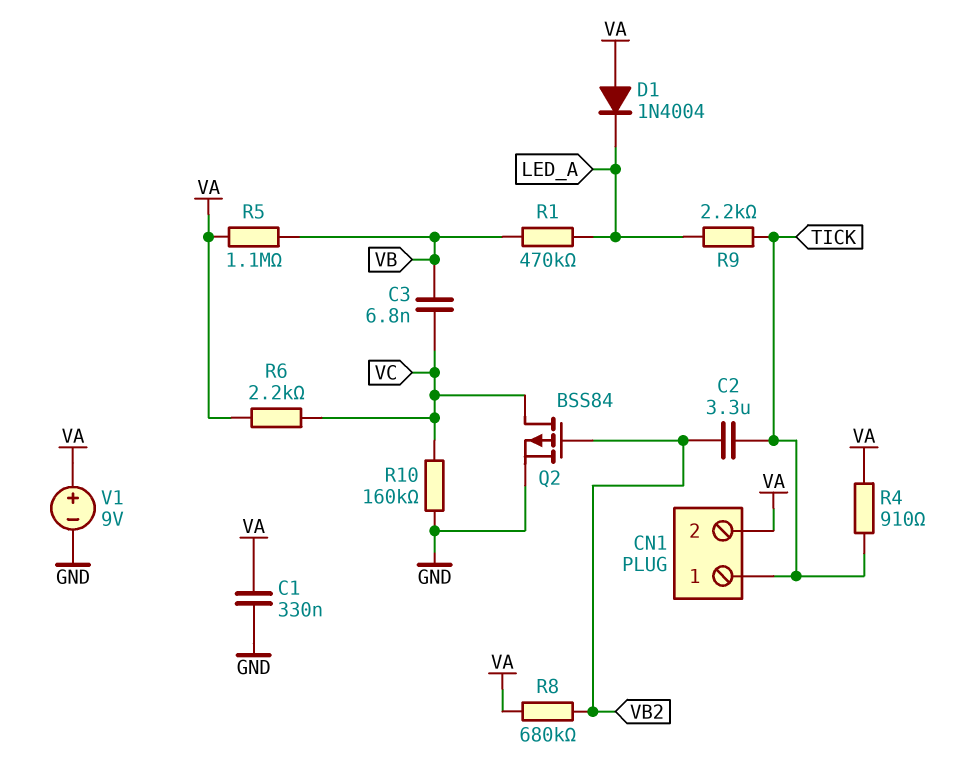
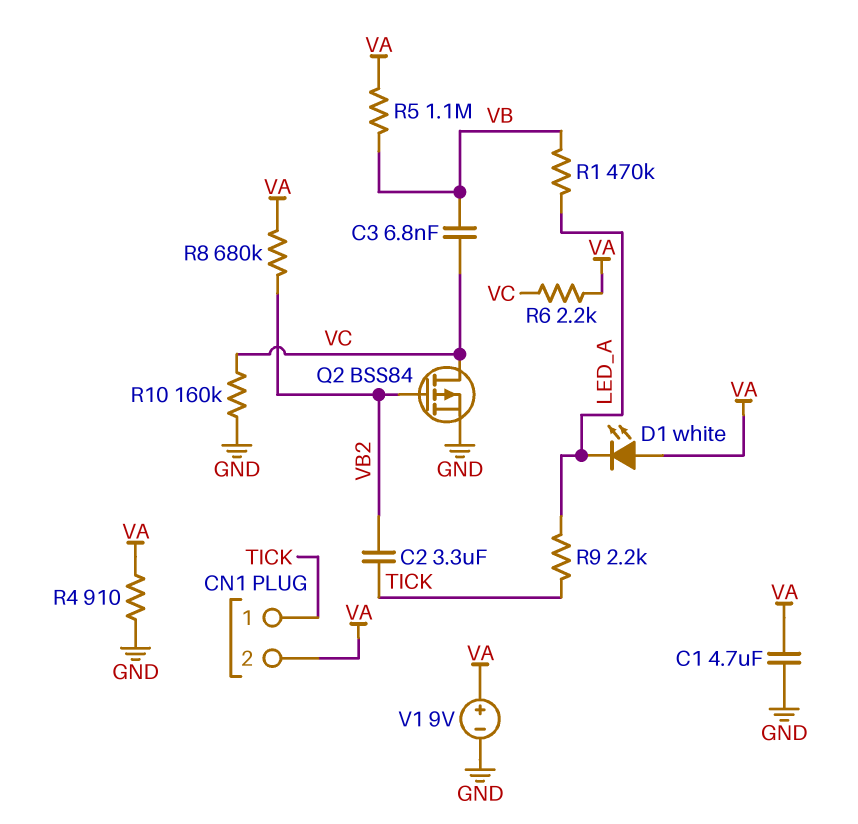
C1: 330nF (GND, VA) -> 4.7uF (GND, VA)
D1: diode 1N4004 (A VA, K LED_A) -> LED white (A VA, K LED_A)
R4: 910 (TICK, VA) -> 910 (GND, VA)

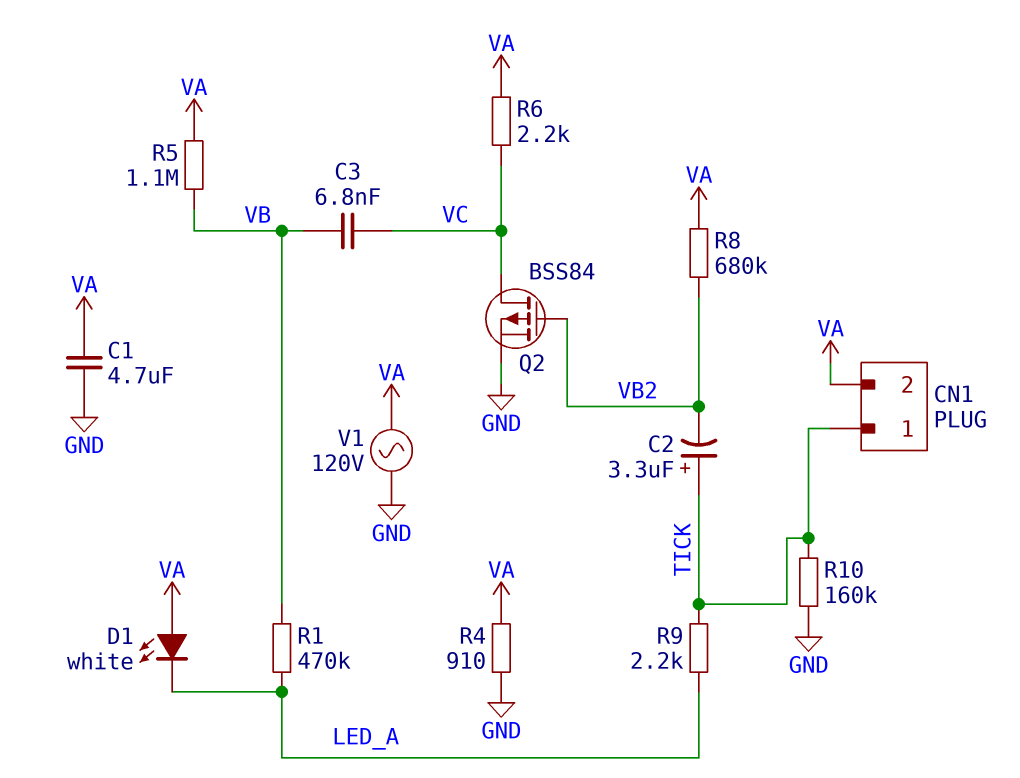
C2: 3.3uF (TICK, VB2) -> 3.3uF (plus TICK, minus VB2)
R10: 160k (GND, VC) -> 160k (GND, TICK)
V1: 9V (plus VA, minus GND) -> AC 120V (GND, VA)

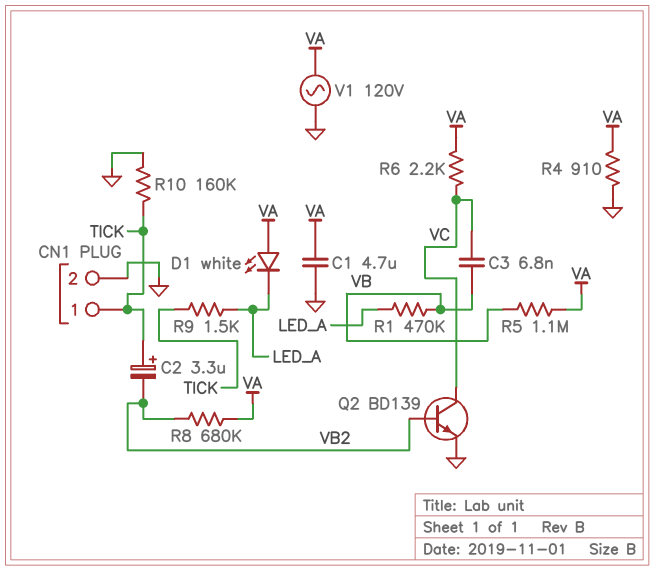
CN1 pin 2: VA -> GND
Q2: PMOS BSS84 (G VB2, D VC, S GND) -> NPN BD139 (B VB2, C VC, E GND)
R9: 2.2k (LED_A, TICK) -> 1.5k (LED_A, TICK)

